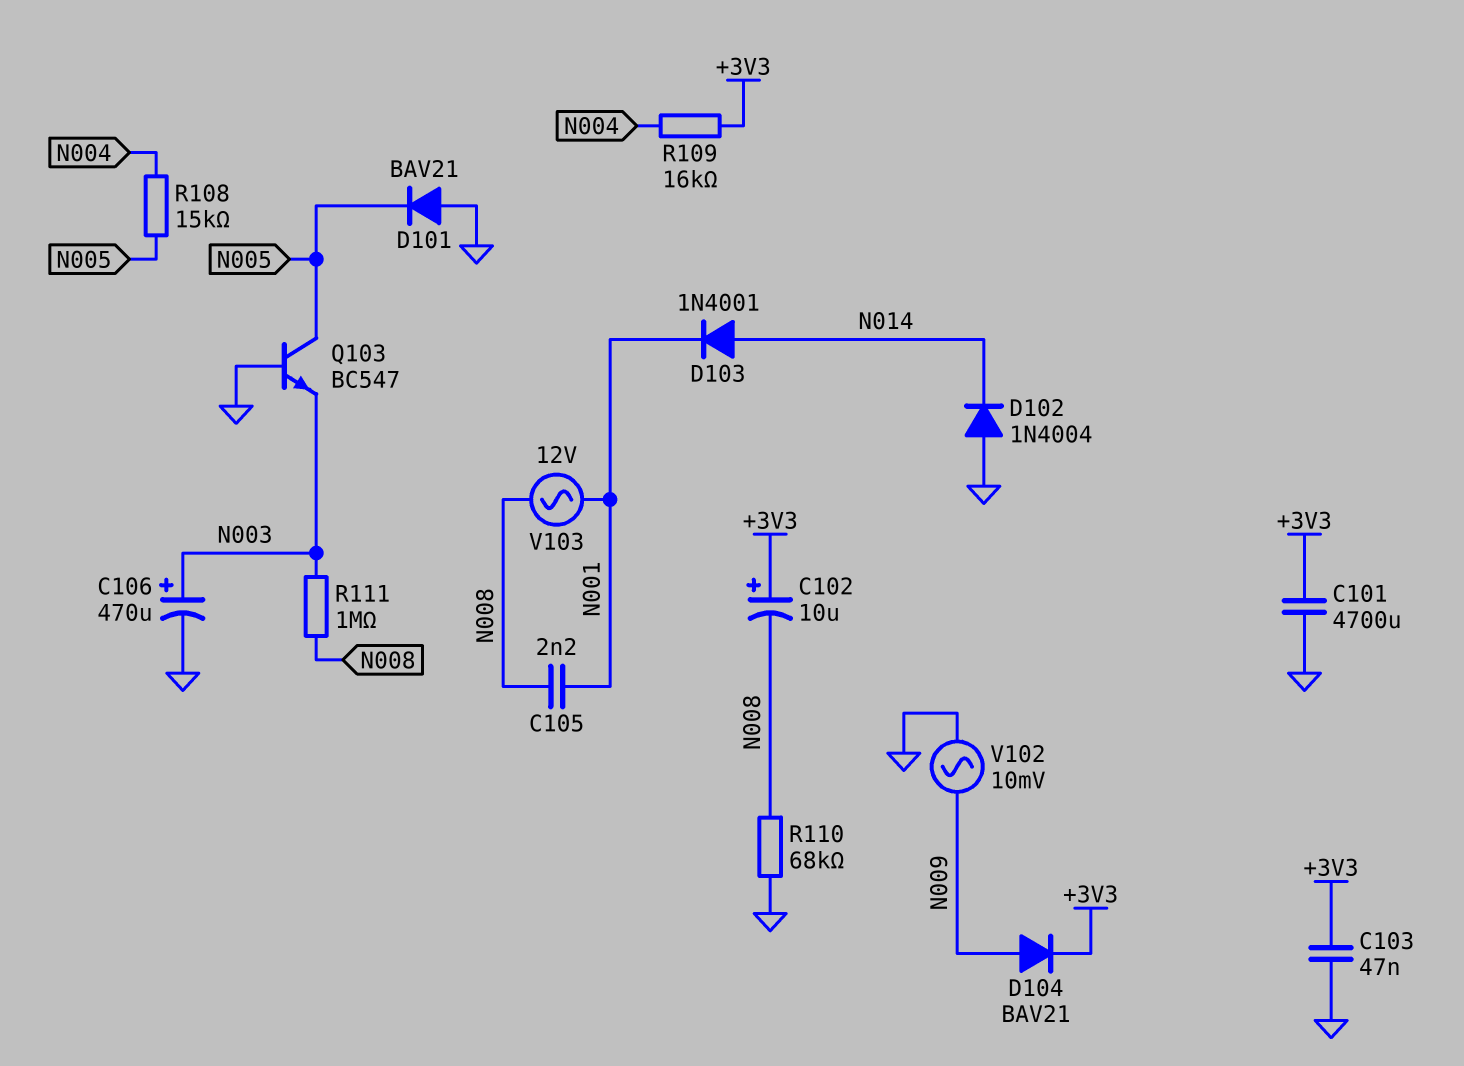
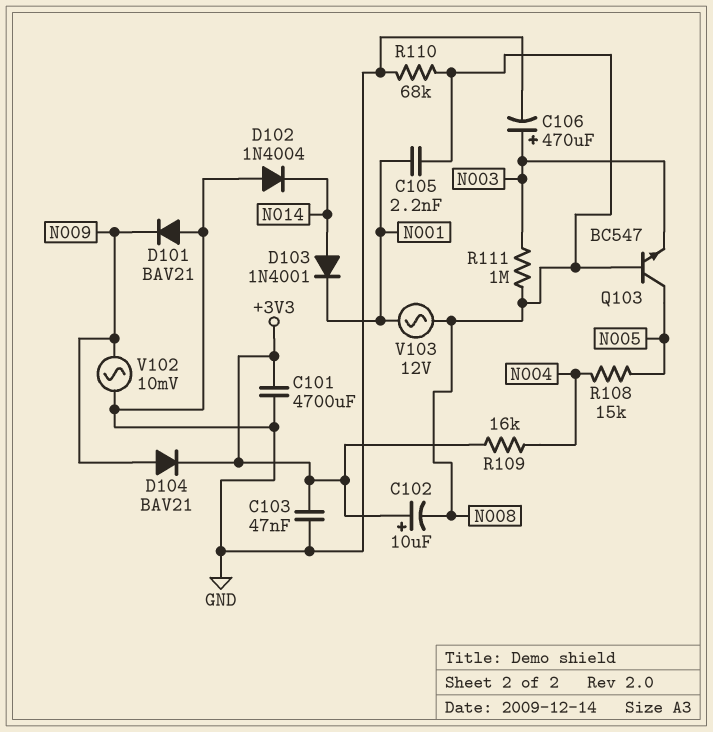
D101: diode BAV21 (A GND, K N005) -> diode BAV21 (A GND, K N009)
Q103: NPN BC547 (B GND, C N005, E N003) -> NPN BC547 (B N008, C N005, E N003)

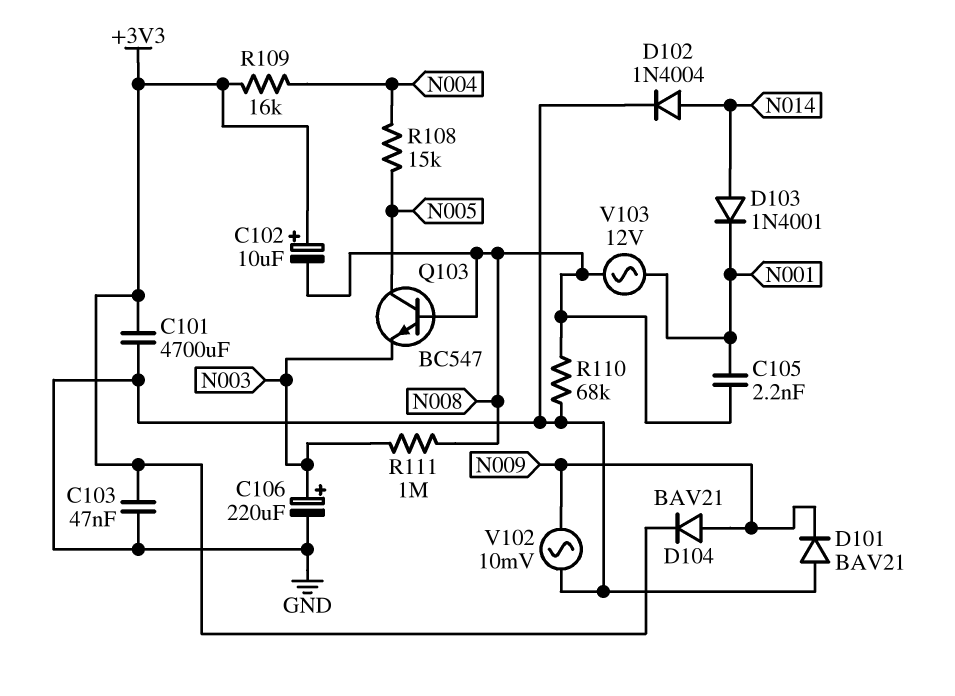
C106: 470uF (plus N003, minus GND) -> 220uF (plus N003, minus GND)
D102: diode 1N4004 (A GND, K N014) -> diode 1N4004 (A N014, K GND)

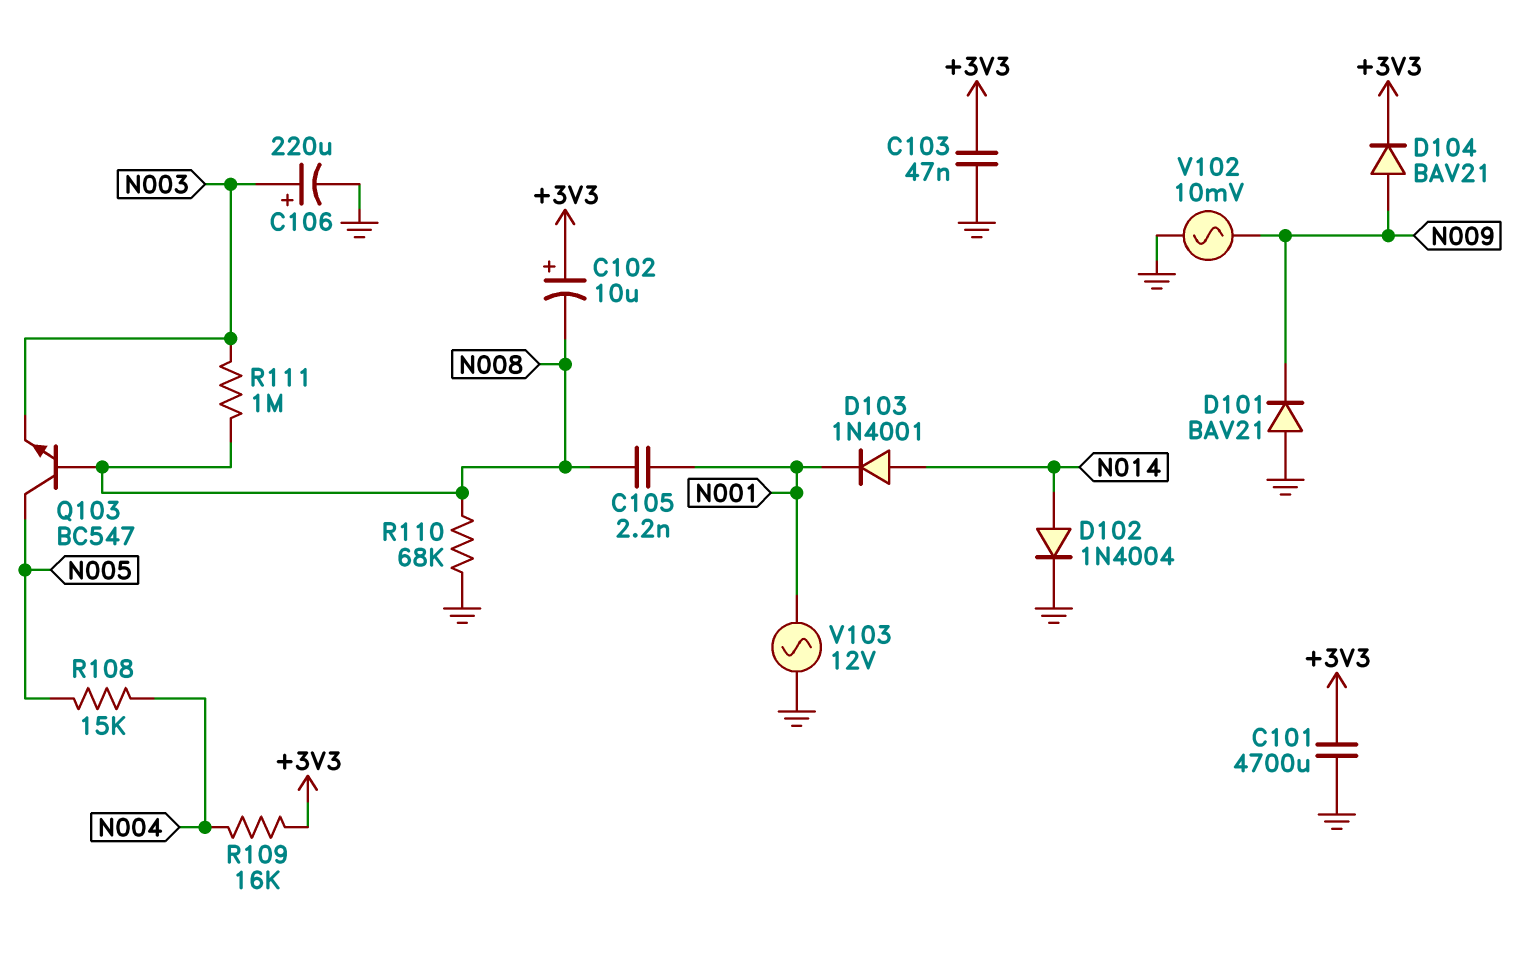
V103: AC 12V (N001, N008) -> AC 12V (GND, N001)

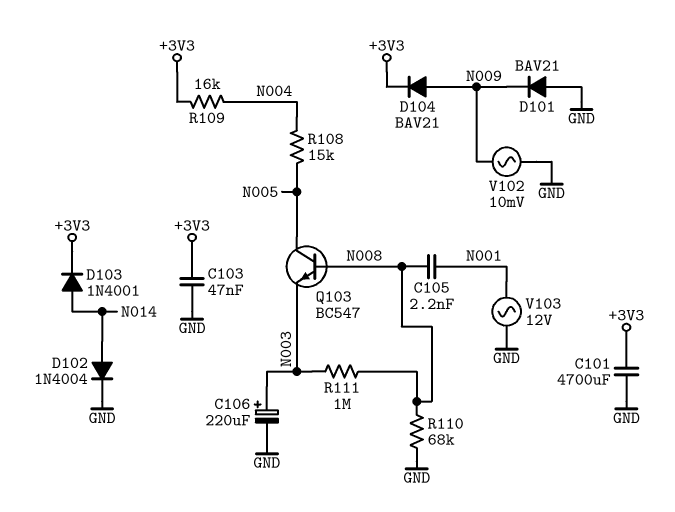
C102: 10uF (plus +3V3, minus N008) -> none
D103: diode 1N4001 (A N014, K N001) -> diode 1N4001 (A N014, K +3V3)

